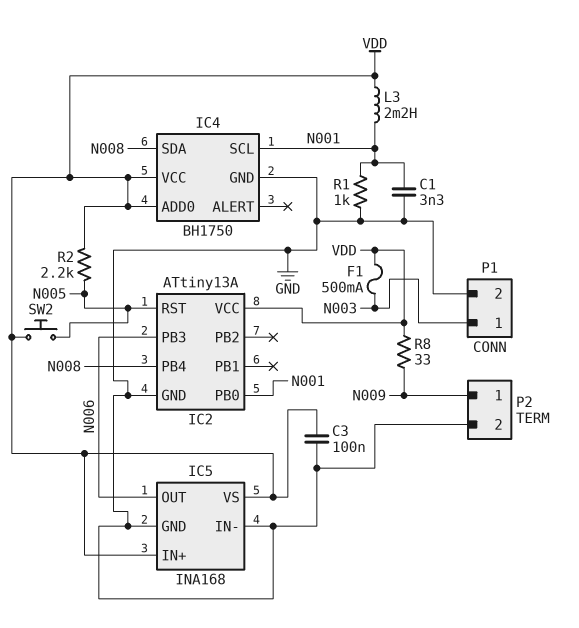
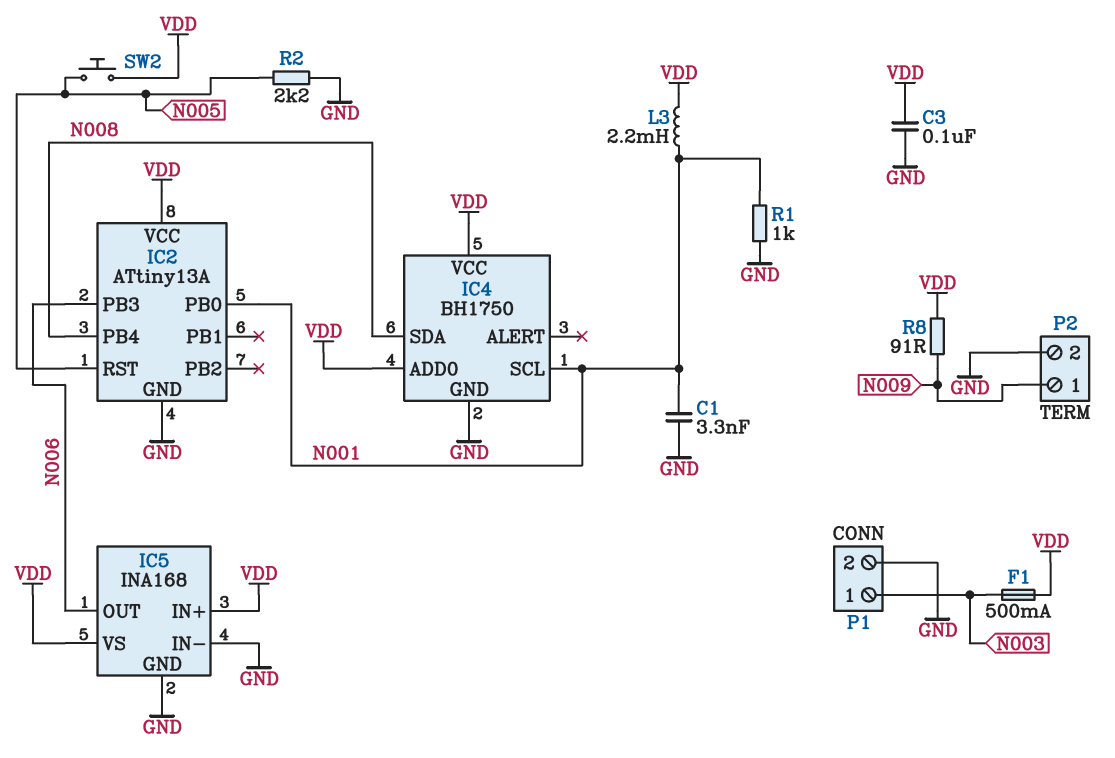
R2: 2.2k (N005, VDD) -> 2.2k (GND, N005)
R8: 33 (N009, VDD) -> 91 (N009, VDD)

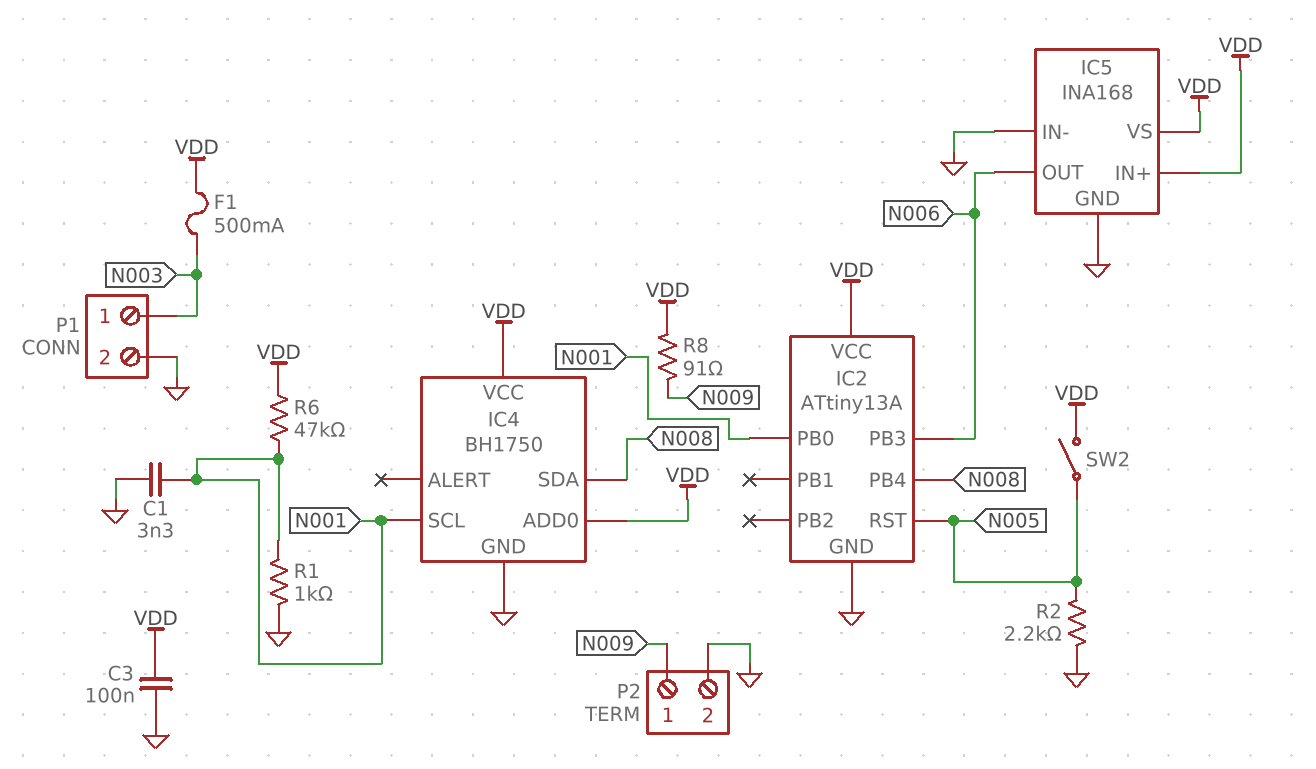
L3: 2.2mH (N001, VDD) -> none
R6: none -> 47k (N001, VDD)
SW2: button (N005, VDD) -> switch (N005, VDD)

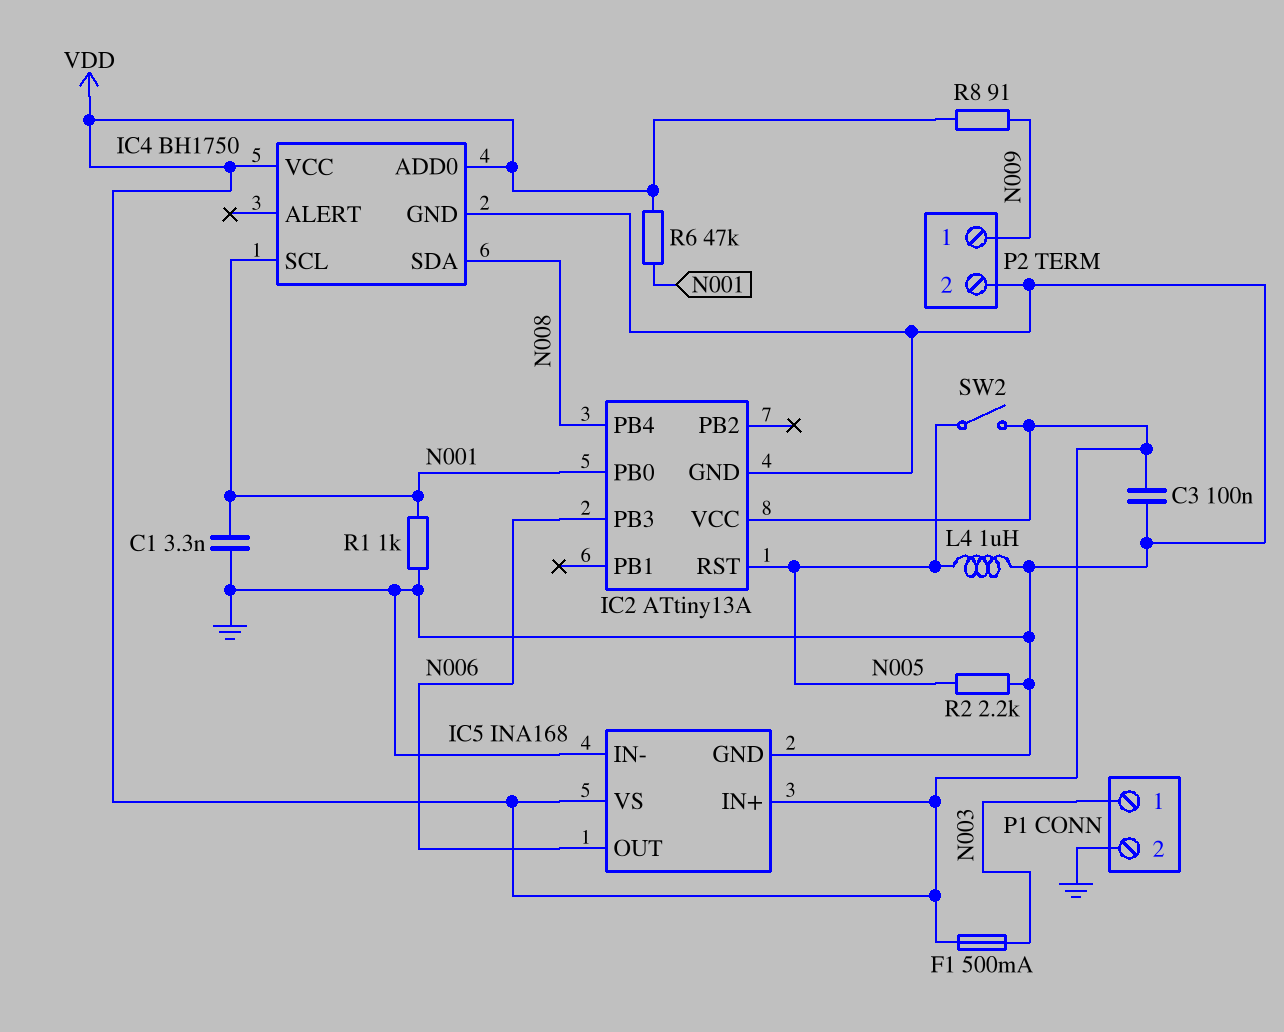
L4: none -> 1uH (GND, N005)

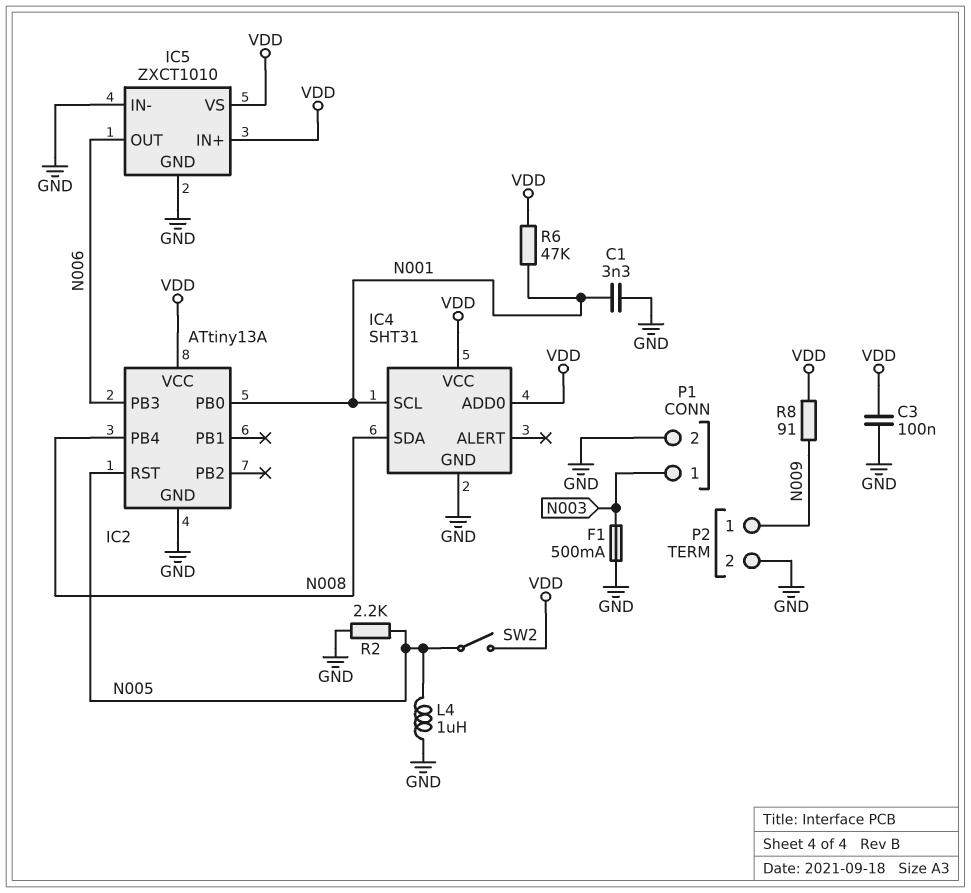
F1: 500mA (N003, VDD) -> 500mA (GND, N003)
IC4: BH1750 -> SHT31
IC5: INA168 -> ZXCT1010
R1: 1k (GND, N001) -> none

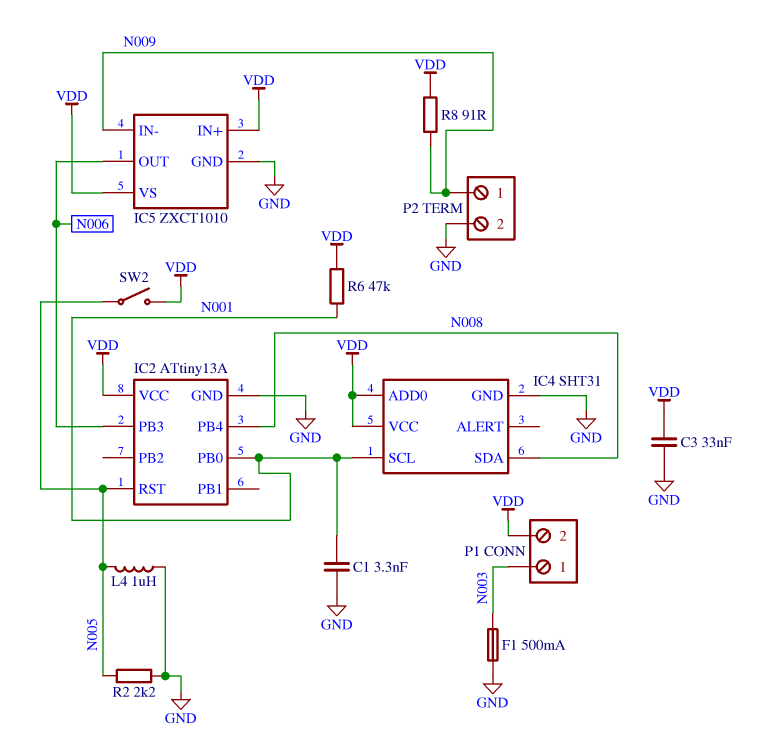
C3: 100nF (GND, VDD) -> 33nF (GND, VDD)
IC5 pin IN-: GND -> N009
P1 pin 2: GND -> VDD

